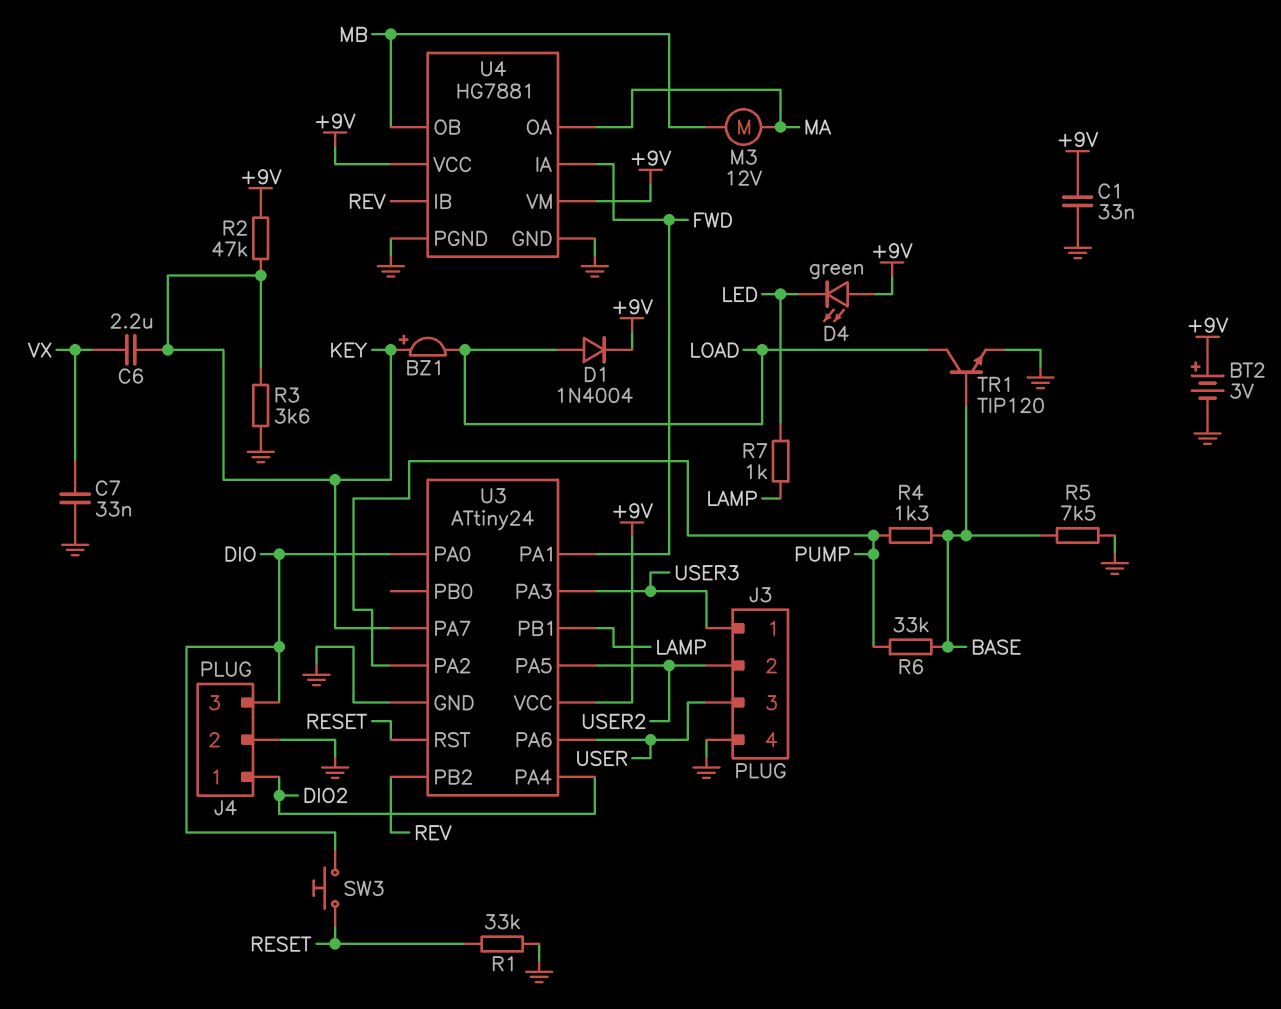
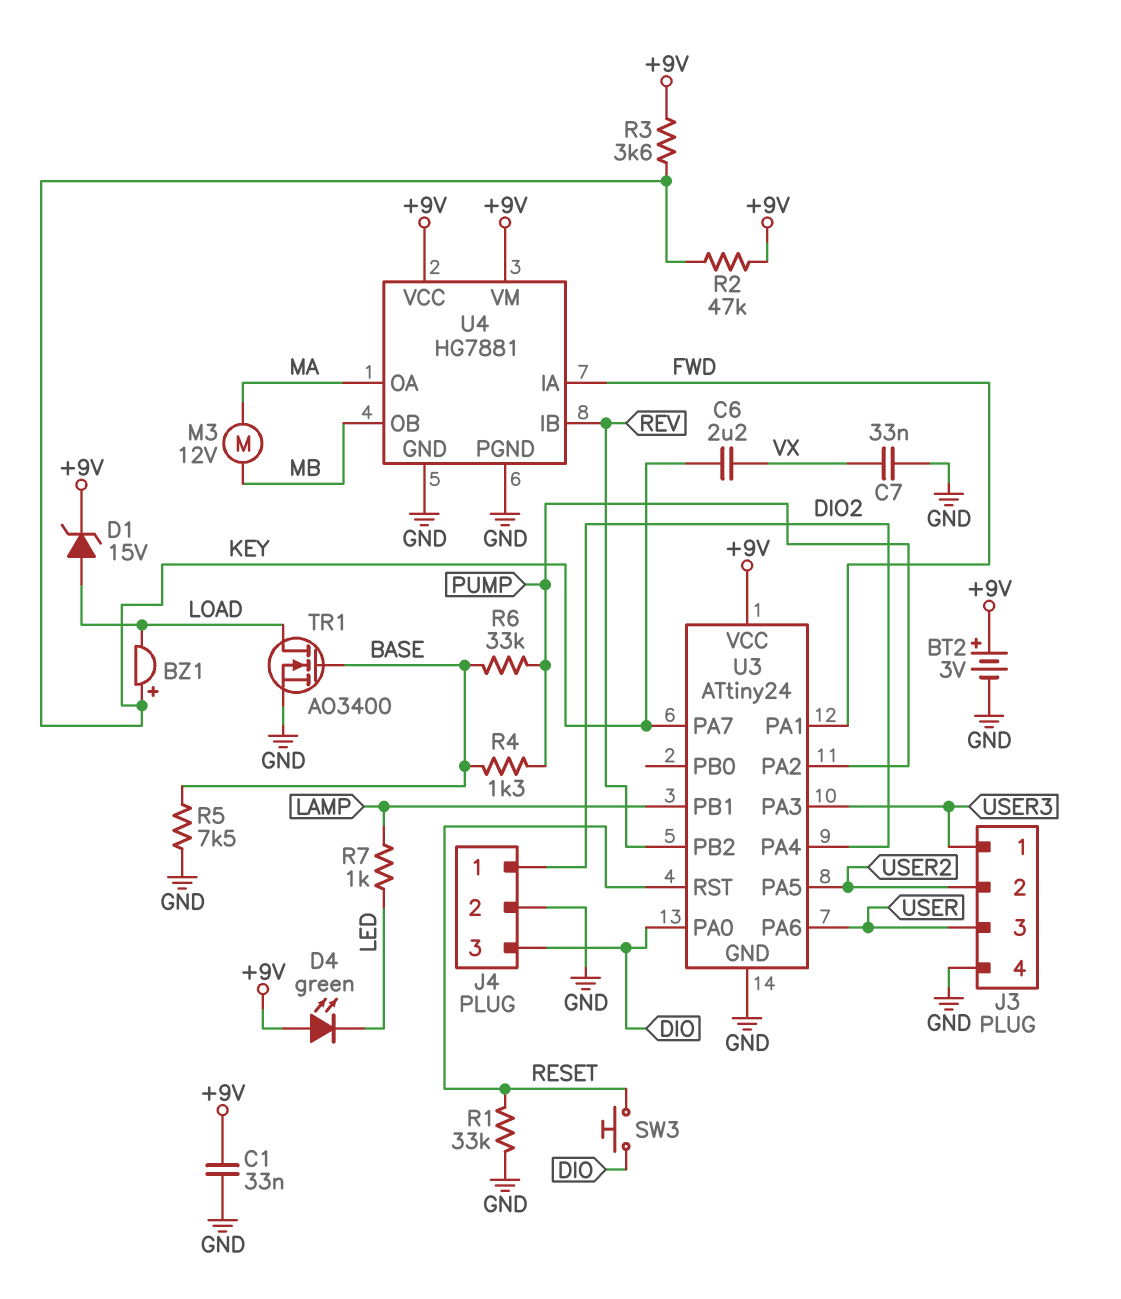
D1: diode 1N4004 (A LOAD, K +9V) -> zener 15V (A LOAD, K +9V)
R3: 3.6k (GND, KEY) -> 3.6k (+9V, KEY)
TR1: NPN TIP120 (B BASE, C LOAD, E GND) -> NMOS AO3400 (G BASE, D LOAD, S GND)

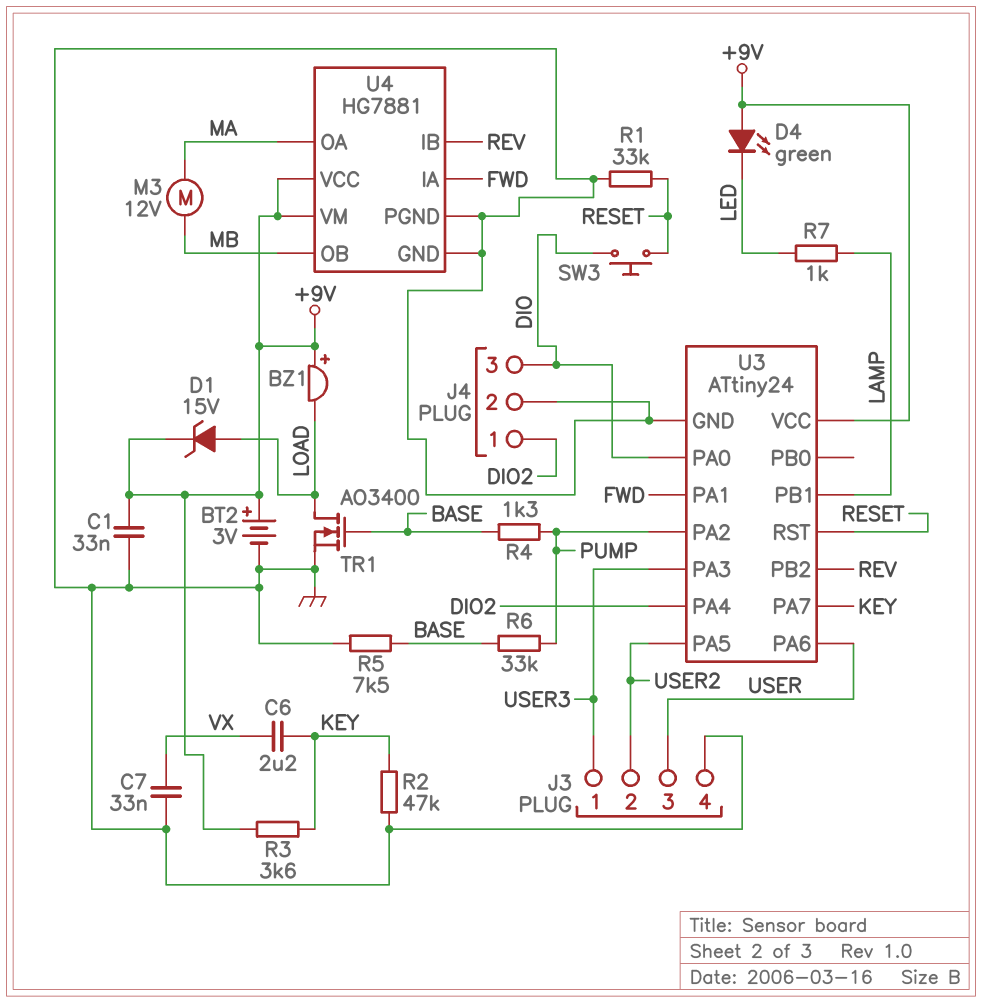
BZ1: buzzer (plus KEY, minus LOAD) -> buzzer (plus +9V, minus LOAD)
R2: 47k (+9V, KEY) -> 47k (GND, KEY)

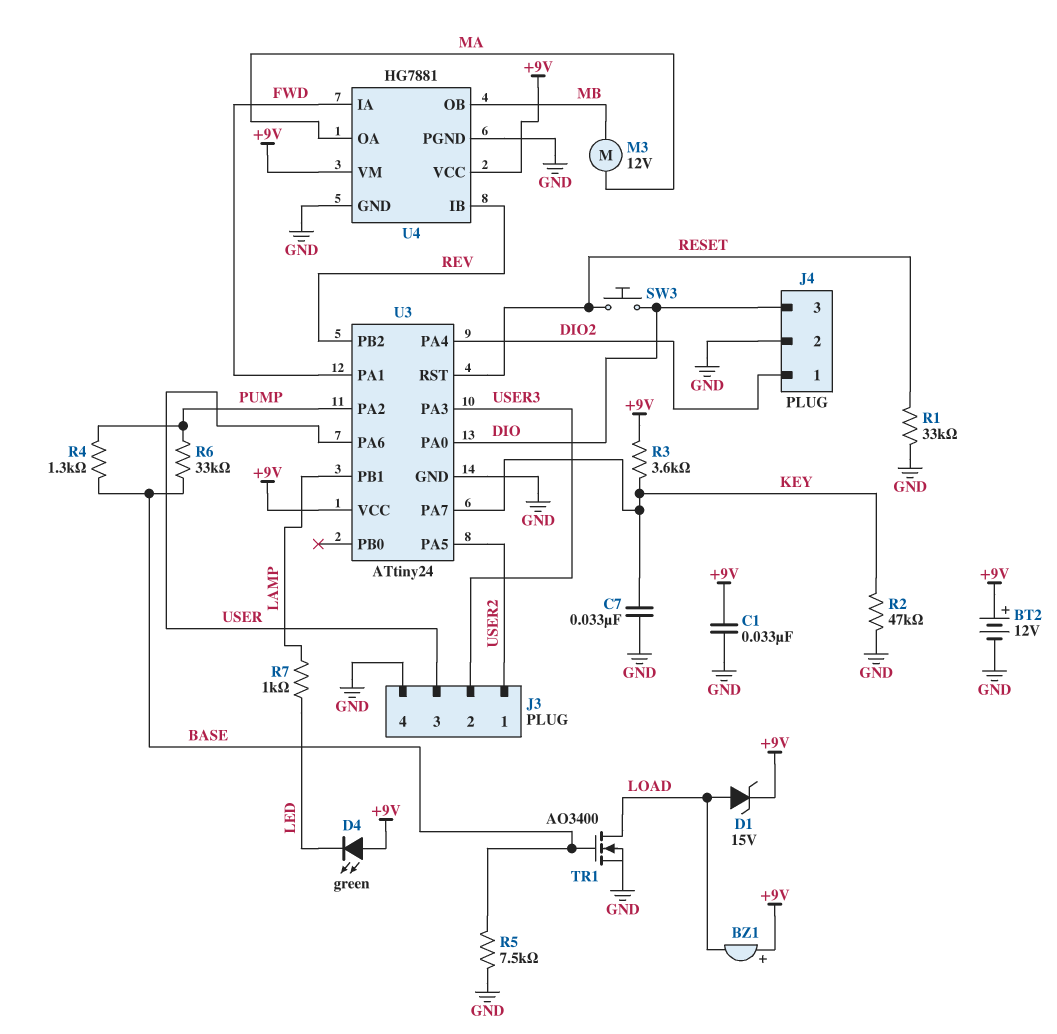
BT2: 3V (plus +9V, minus GND) -> 12V (plus +9V, minus GND)
C6: 2.2uF (KEY, VX) -> none
C7: 33nF (GND, VX) -> 33nF (GND, KEY)
J3 pin 1: USER3 -> USER2
J3 pin 2: USER2 -> USER3

